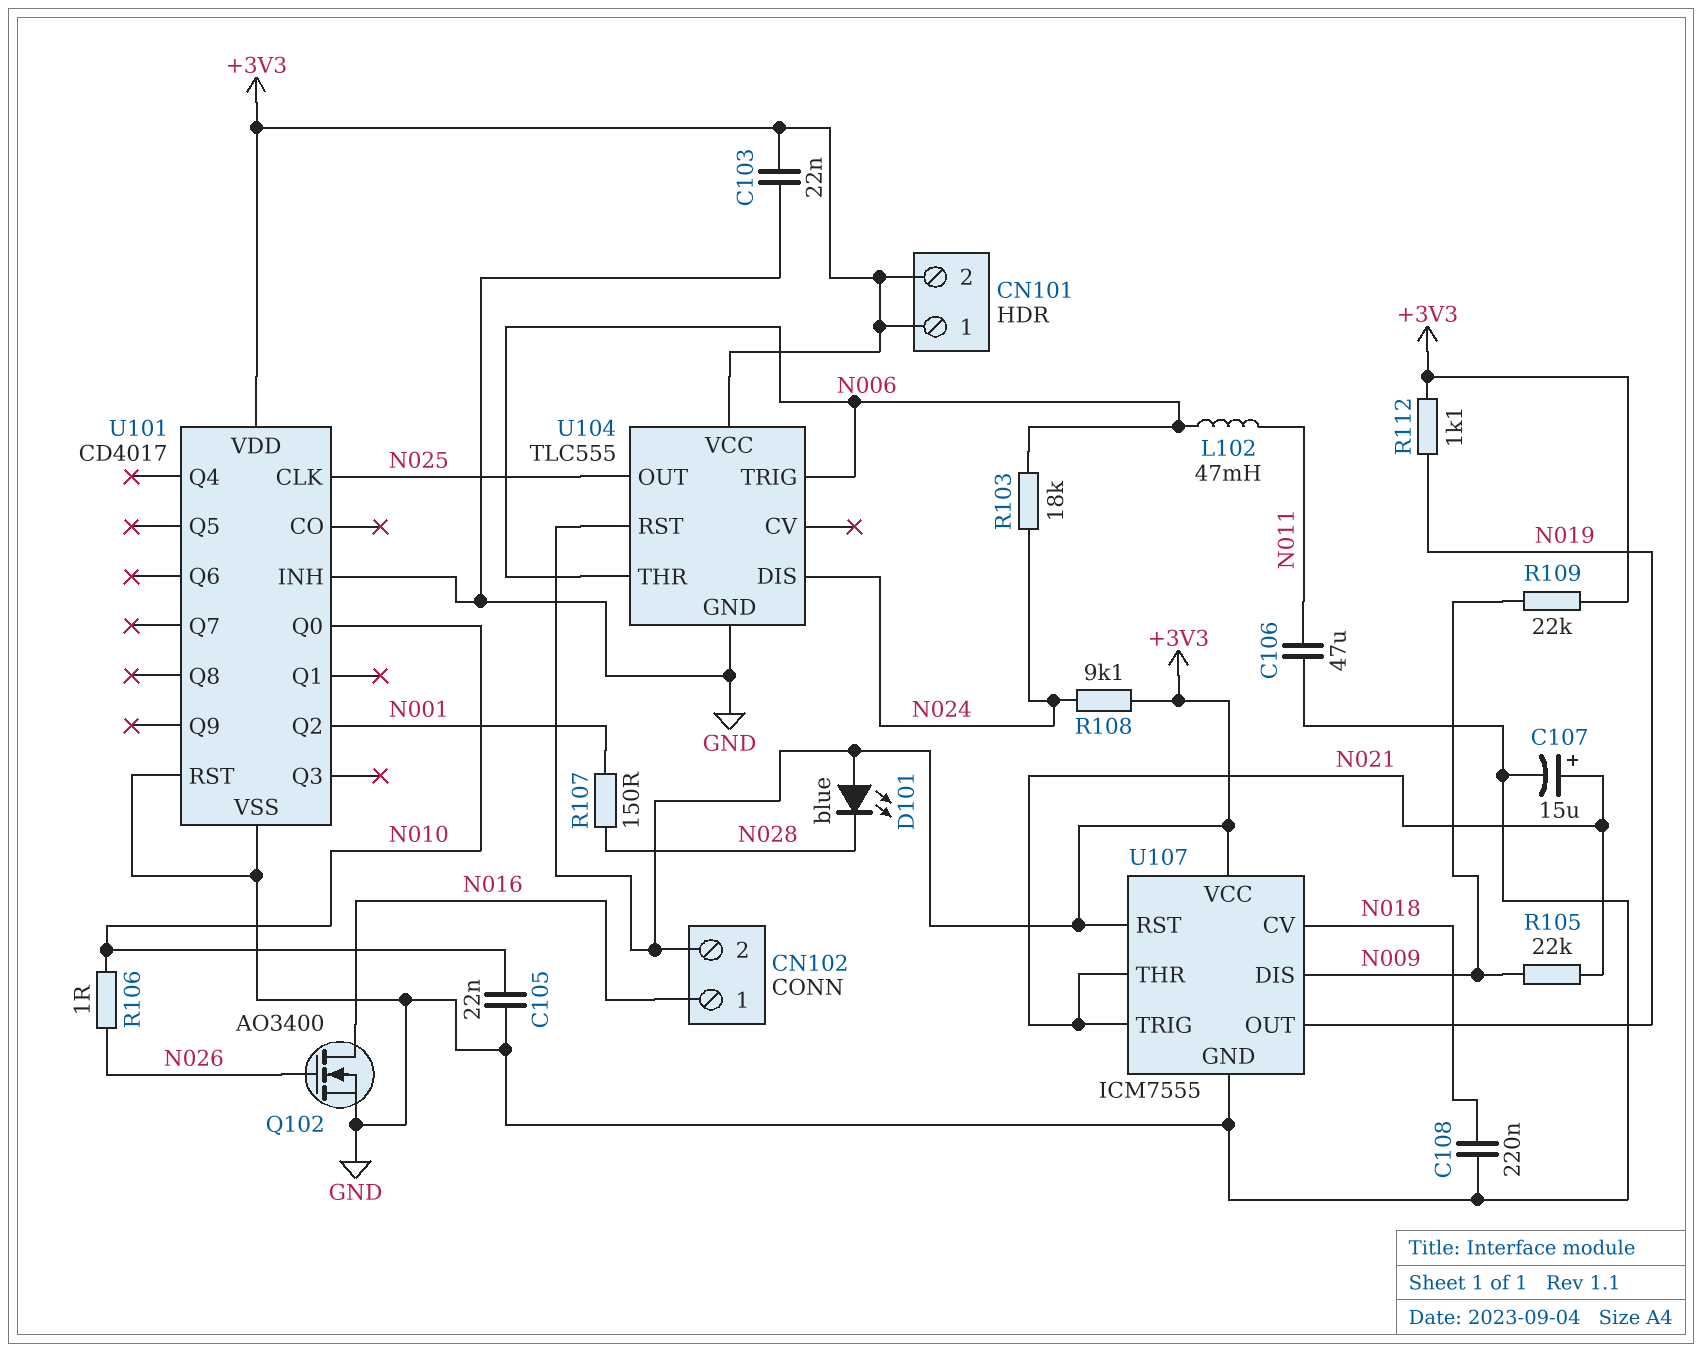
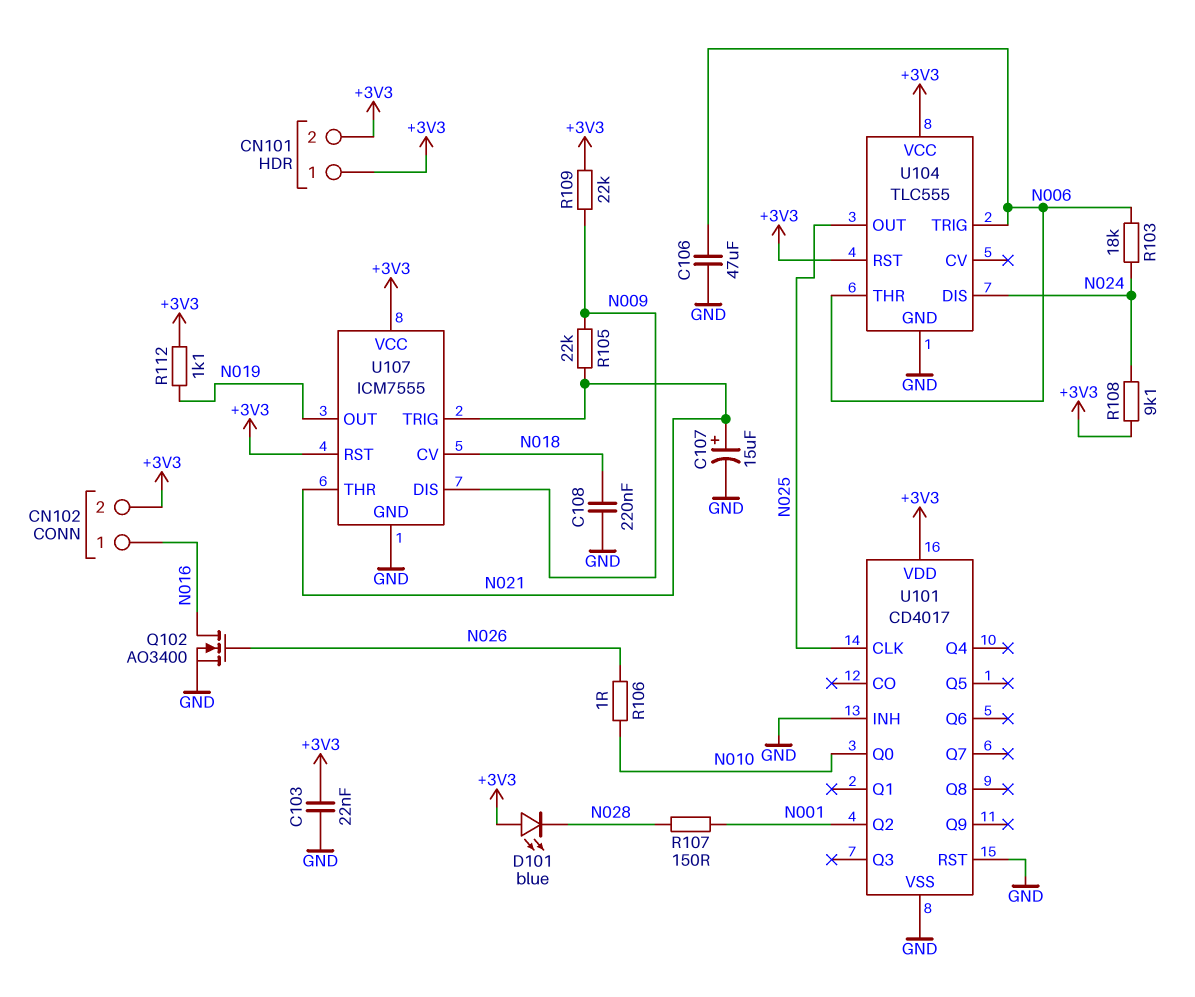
C105: 22nF (GND, N010) -> none
C106: 47uF (GND, N011) -> 47uF (GND, N006)
L102: 47mH (N006, N011) -> none

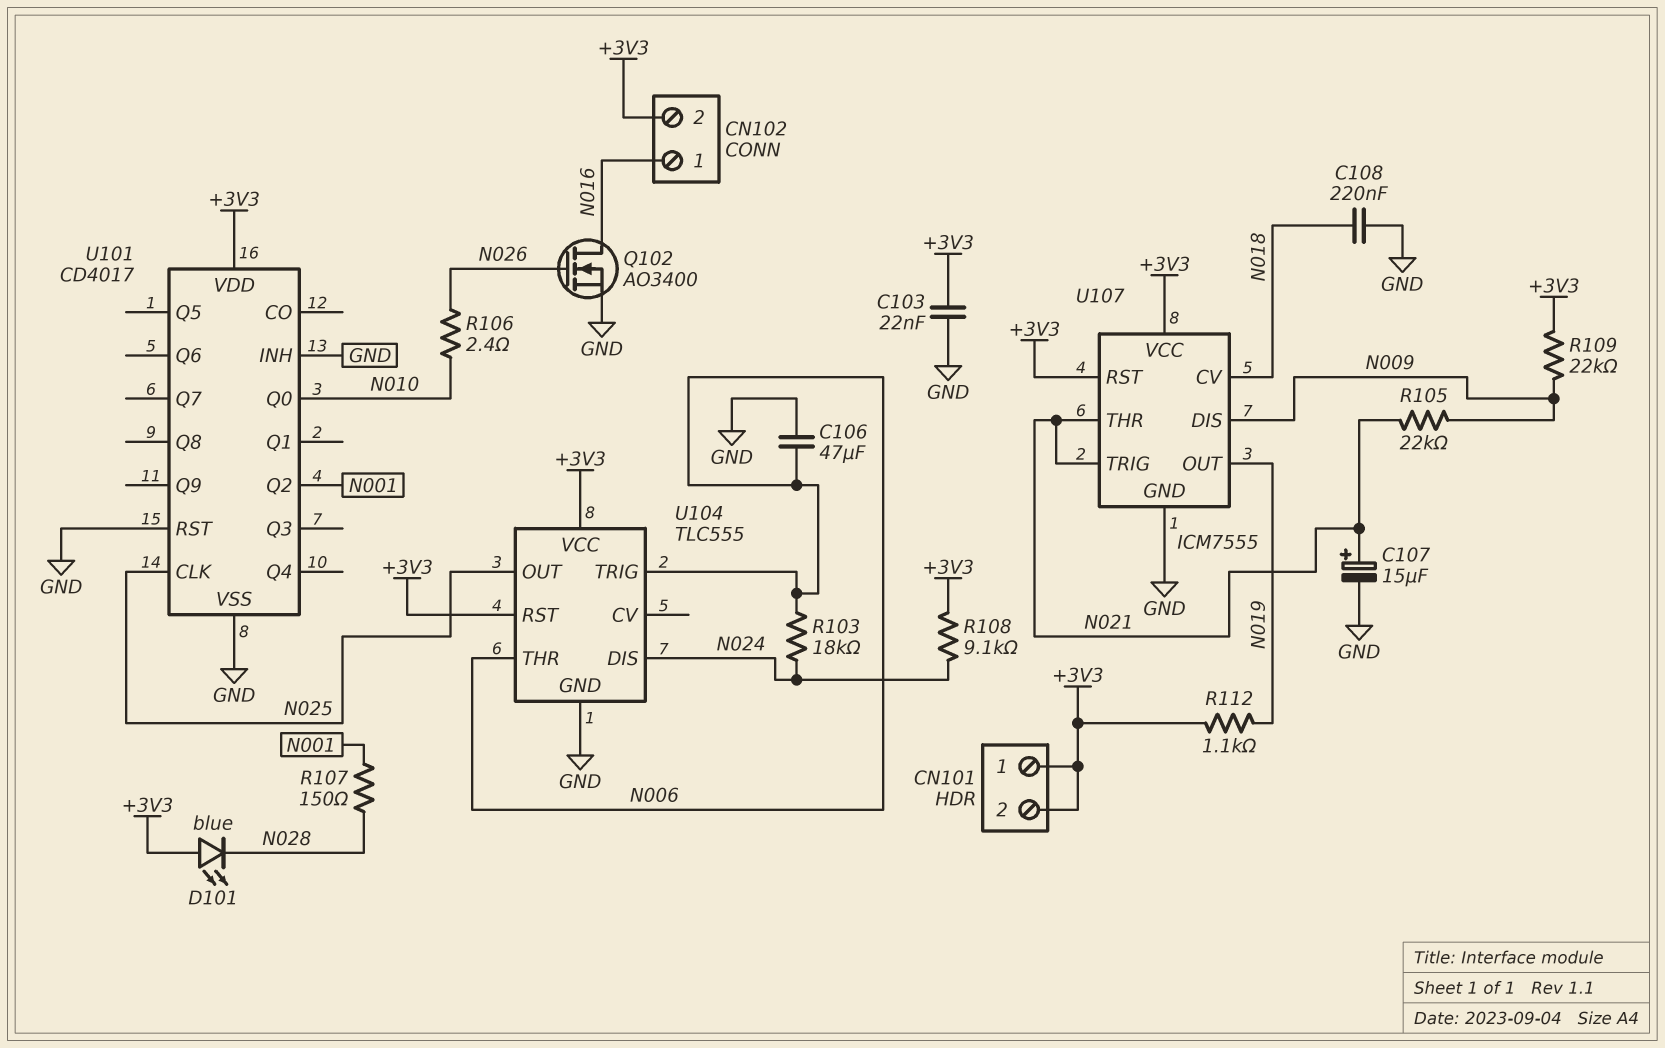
R106: 1 (N010, N026) -> 2.4 (N010, N026)

